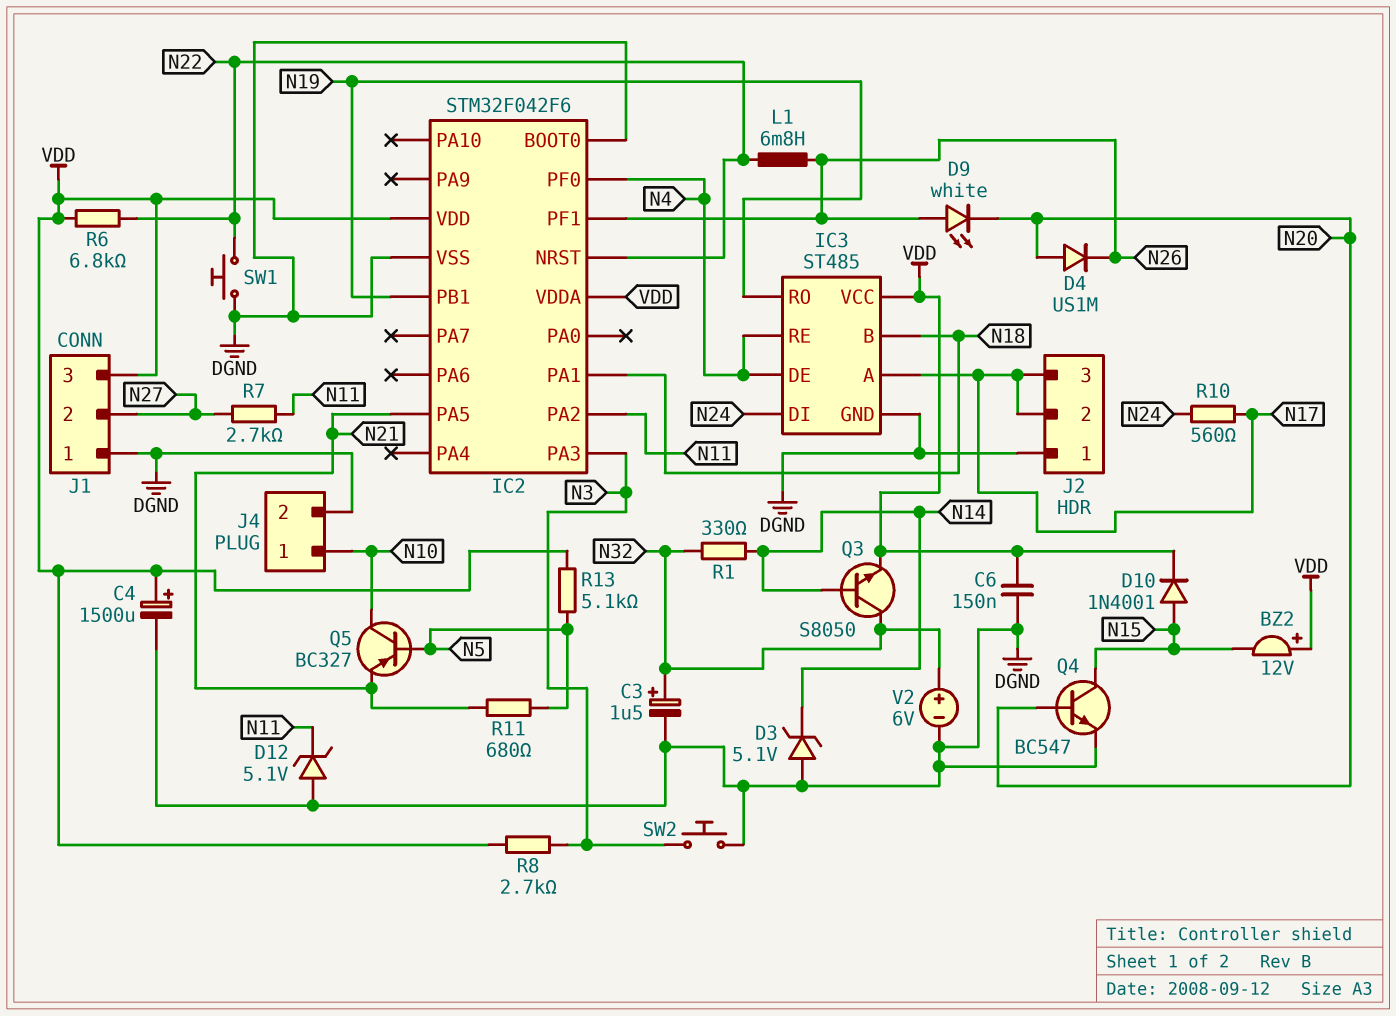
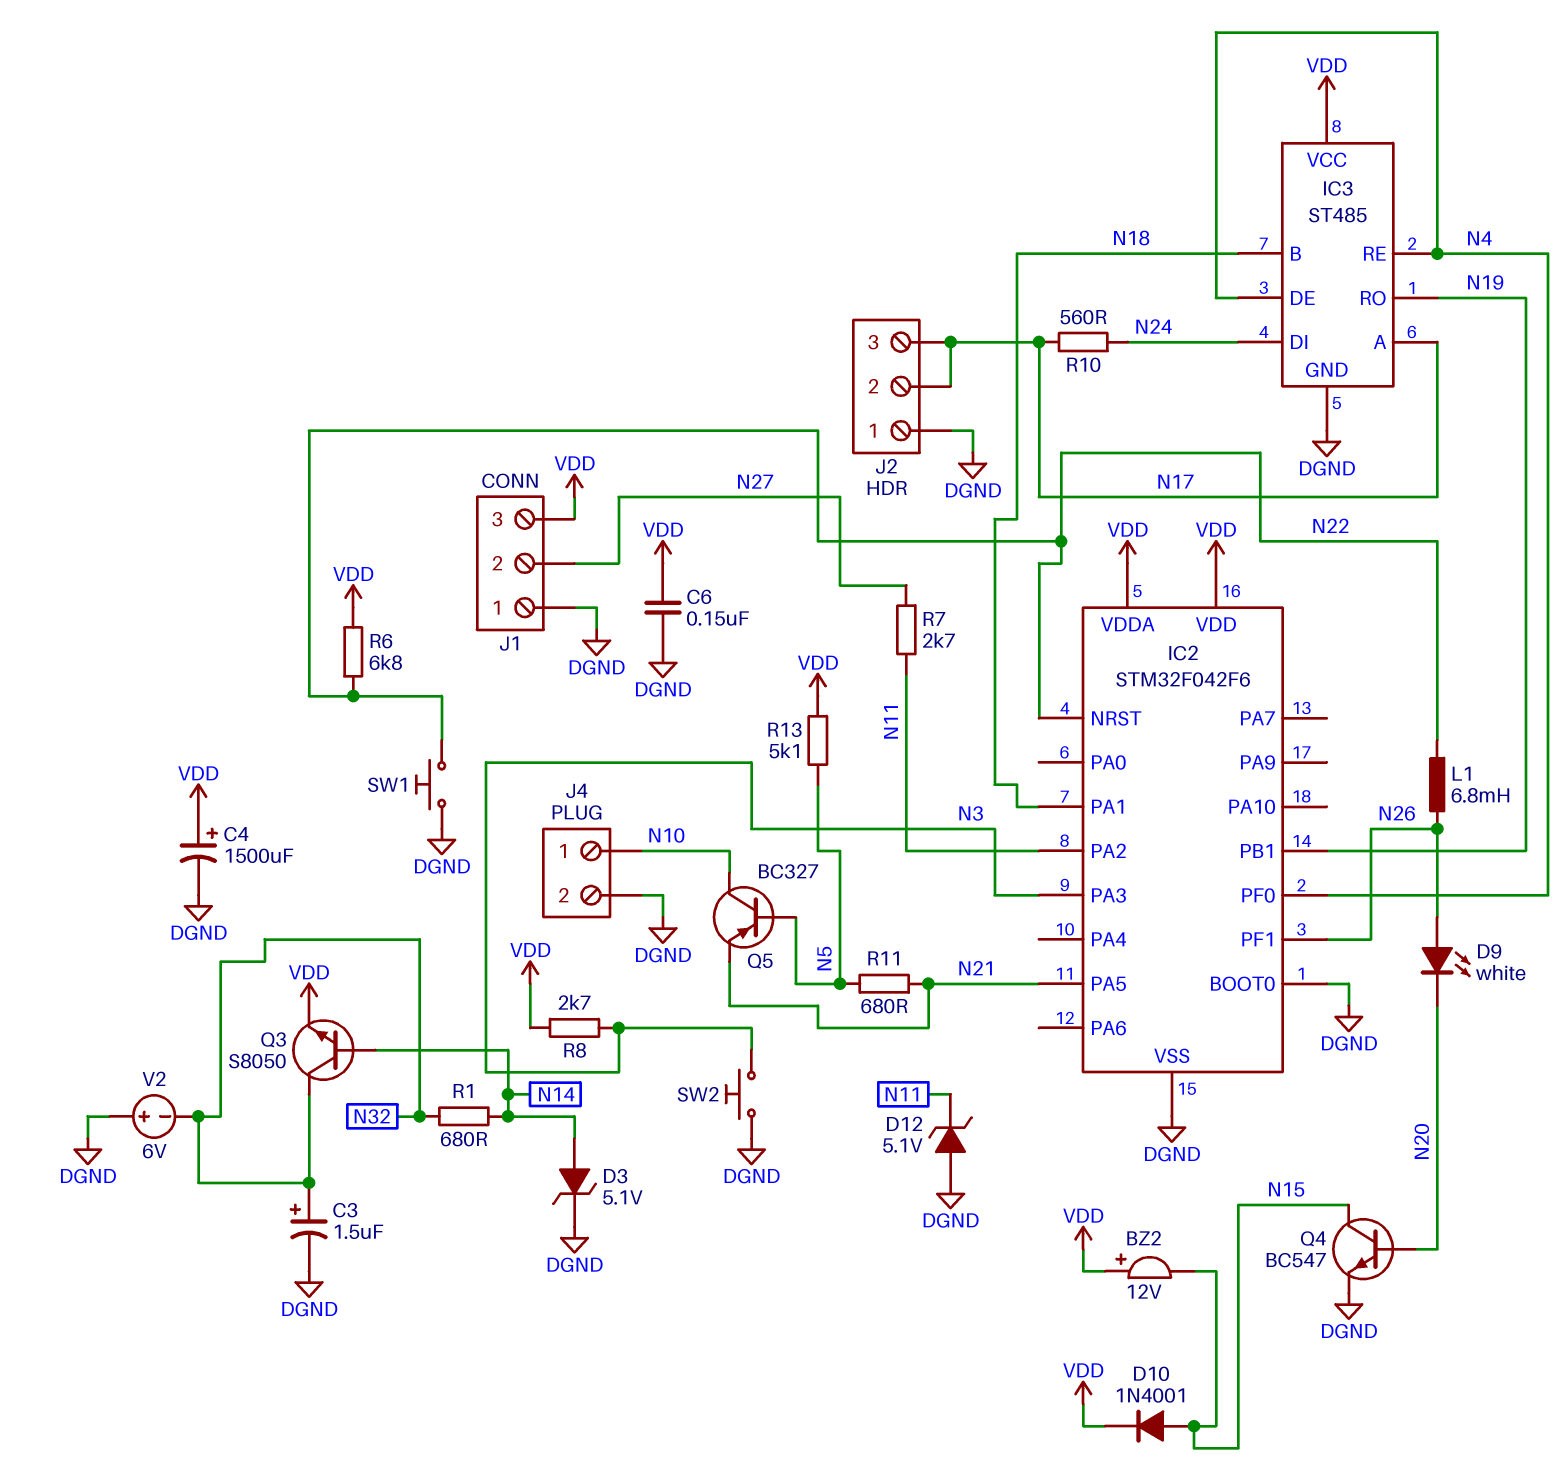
D3: zener 5.1V (A DGND, K N14) -> zener 5.1V (A N14, K DGND)
D4: diode US1M (A N20, K N26) -> none
R1: 330 (N14, N32) -> 680 (N14, N32)
V2: 6V (plus N32, minus DGND) -> 6V (plus DGND, minus N32)

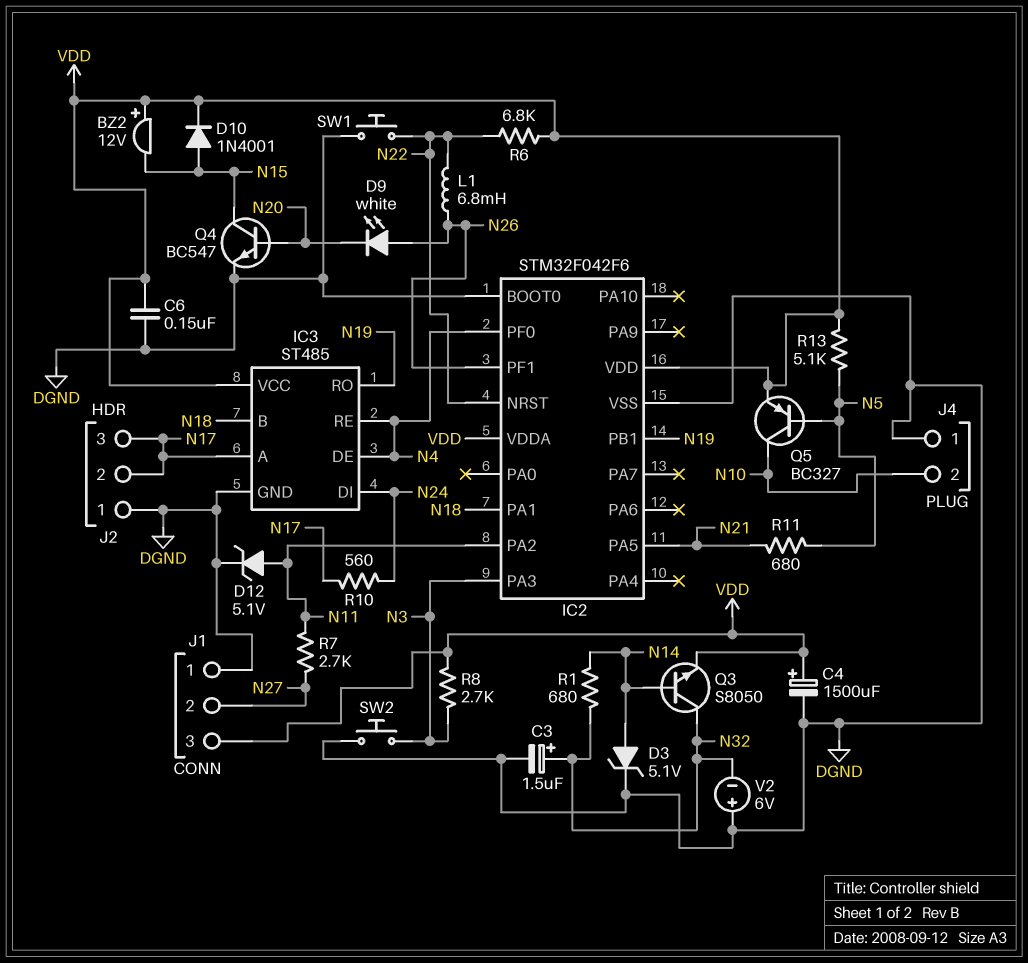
D12: zener 5.1V (A DGND, K N11) -> zener 5.1V (A N11, K DGND)
J4 pin 1: N10 -> DGND
J4 pin 2: DGND -> N10
Q5: PNP BC327 (B N5, C N10, E N21) -> PNP BC327 (B N5, C N10, E VDD)

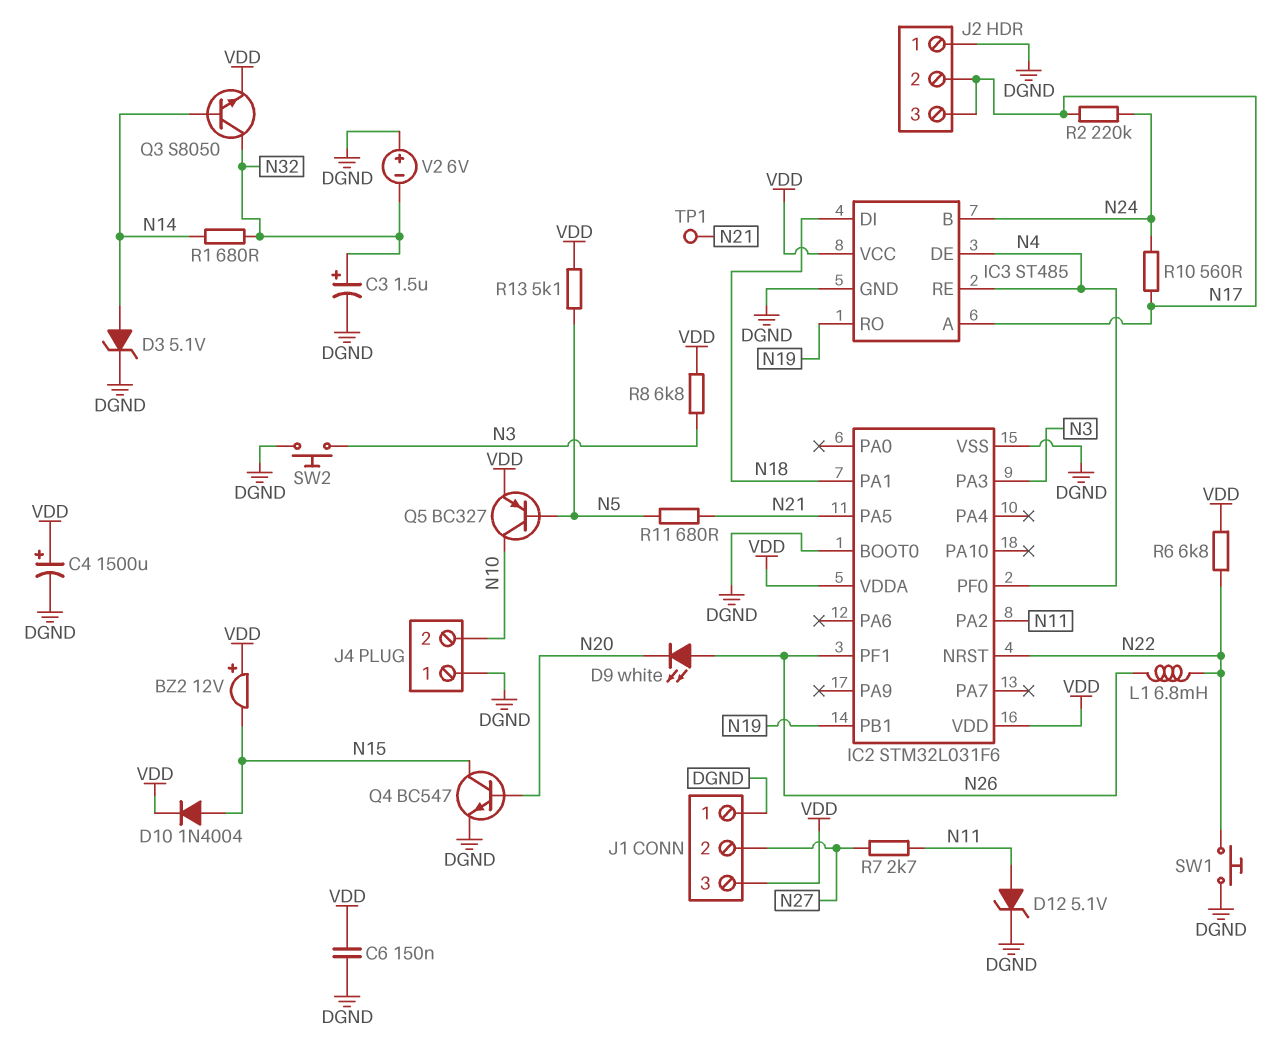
D10: diode 1N4001 (A N15, K VDD) -> diode 1N4004 (A N15, K VDD)
IC2: STM32F042F6 -> STM32L031F6
IC3 pin B: N18 -> N24
IC3 pin DI: N24 -> N18
R2: none -> 220k (N17, N24)
R8: 2.7k (N3, VDD) -> 6.8k (N3, VDD)
TP1: none -> test point (N21)

